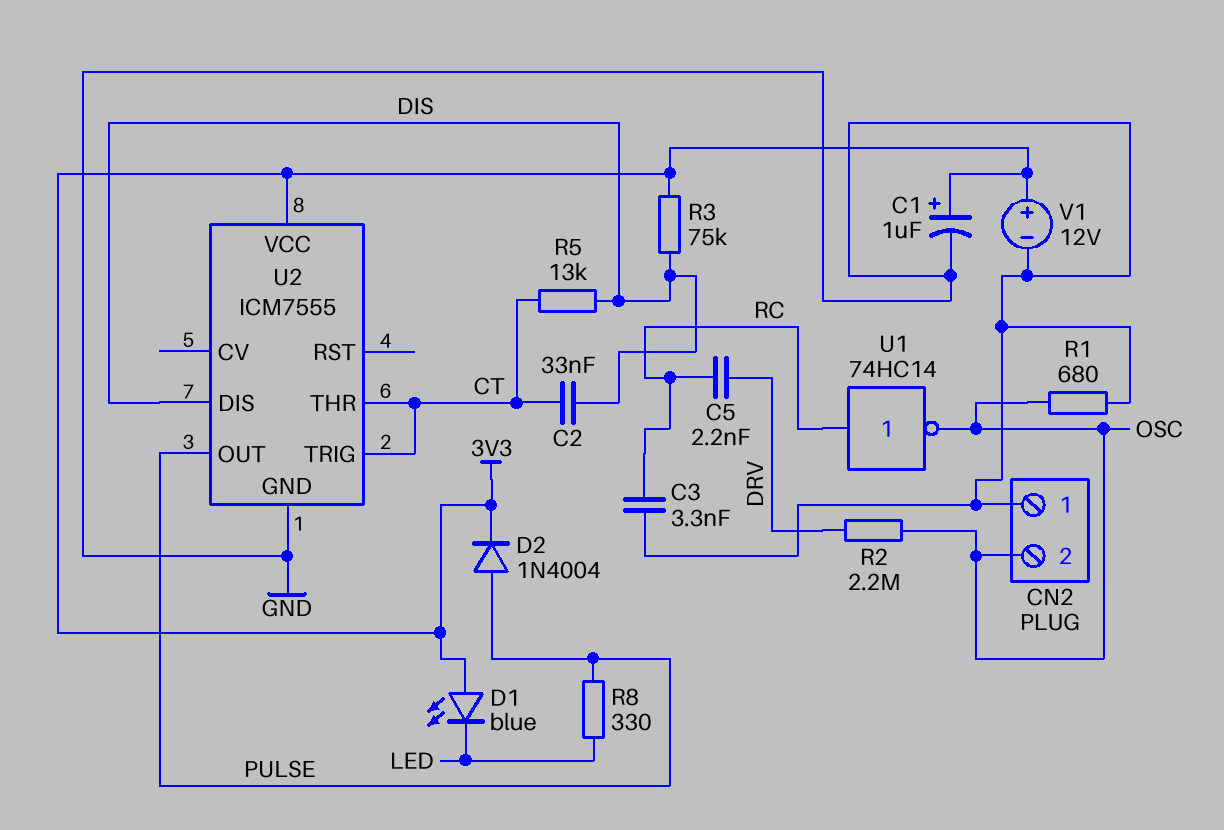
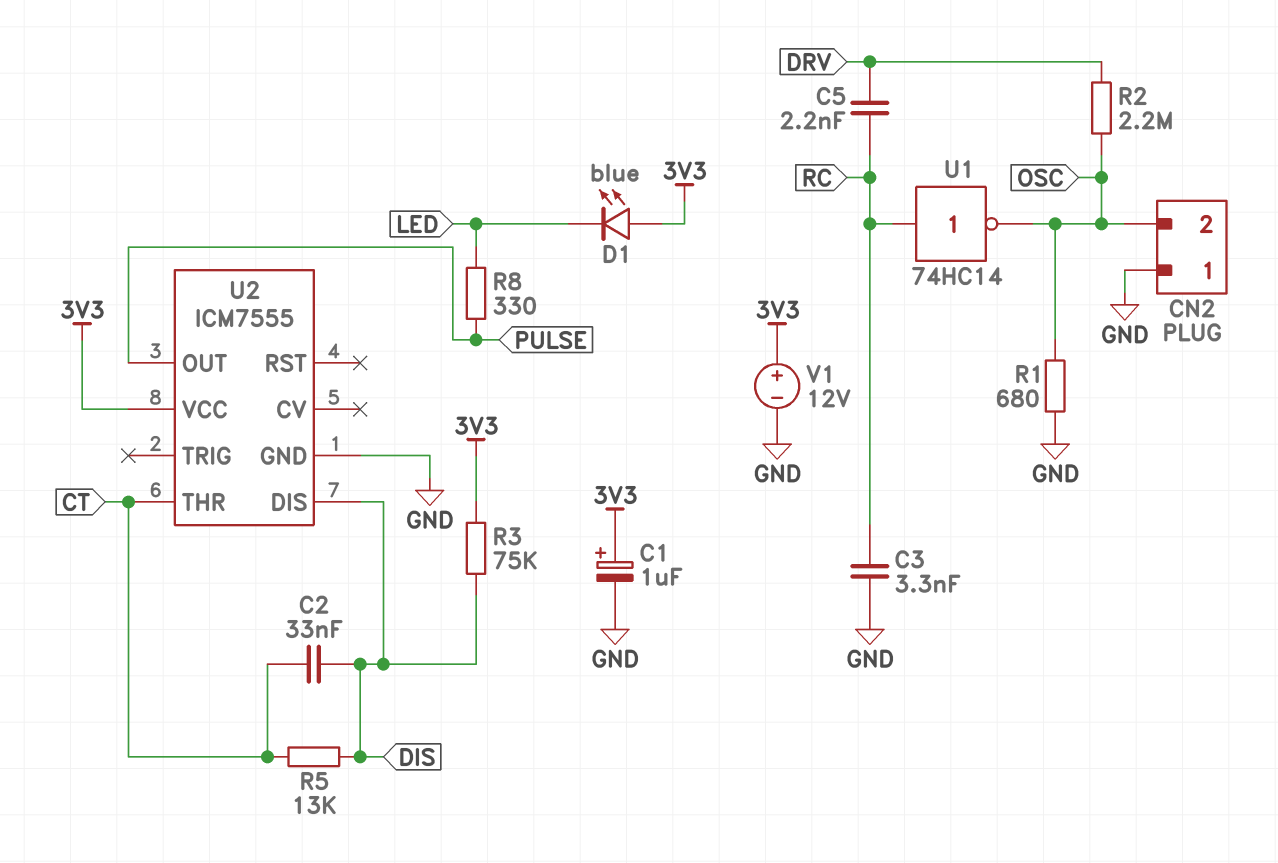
D2: diode 1N4004 (A PULSE, K 3V3) -> none
U2 pin TRIG: CT -> none

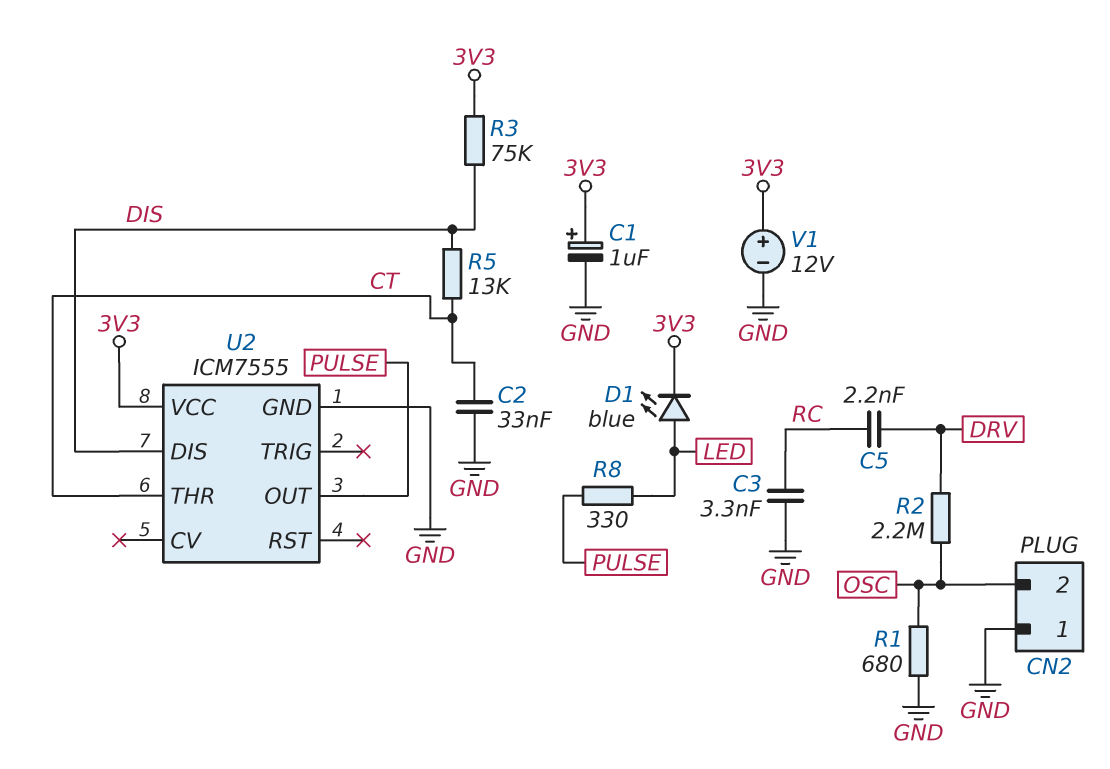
C2: 33nF (CT, DIS) -> 33nF (CT, GND)
D1: LED blue (A 3V3, K LED) -> LED blue (A LED, K 3V3)
U1: NOT 74HC14 (in RC, out OSC) -> none

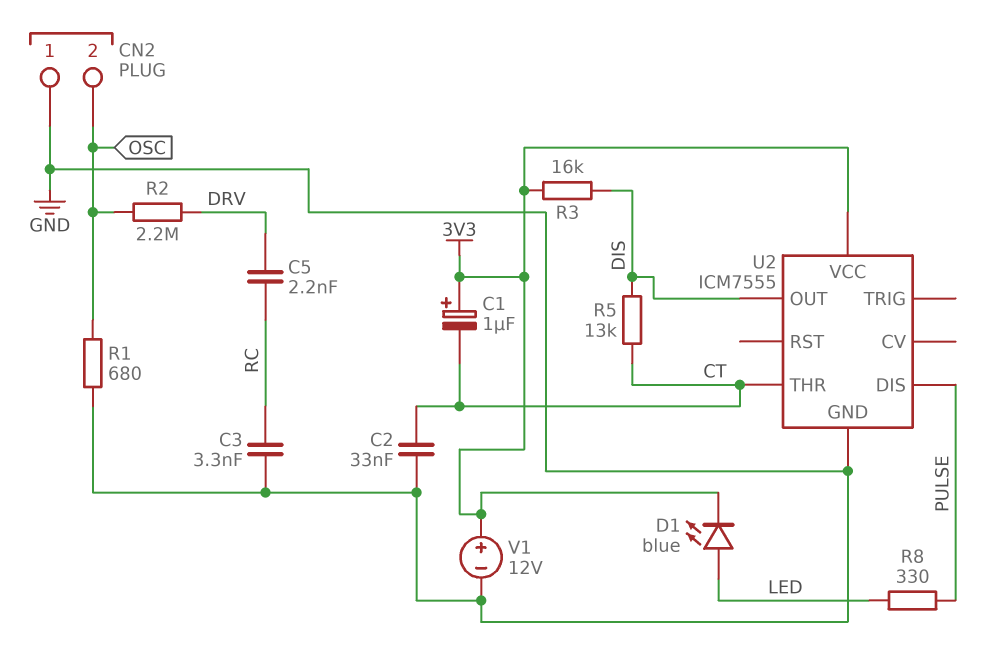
C1: 1uF (plus 3V3, minus GND) -> 1uF (plus 3V3, minus CT)
R3: 75k (3V3, DIS) -> 16k (3V3, DIS)
U2 pin DIS: DIS -> PULSE
U2 pin OUT: PULSE -> DIS

